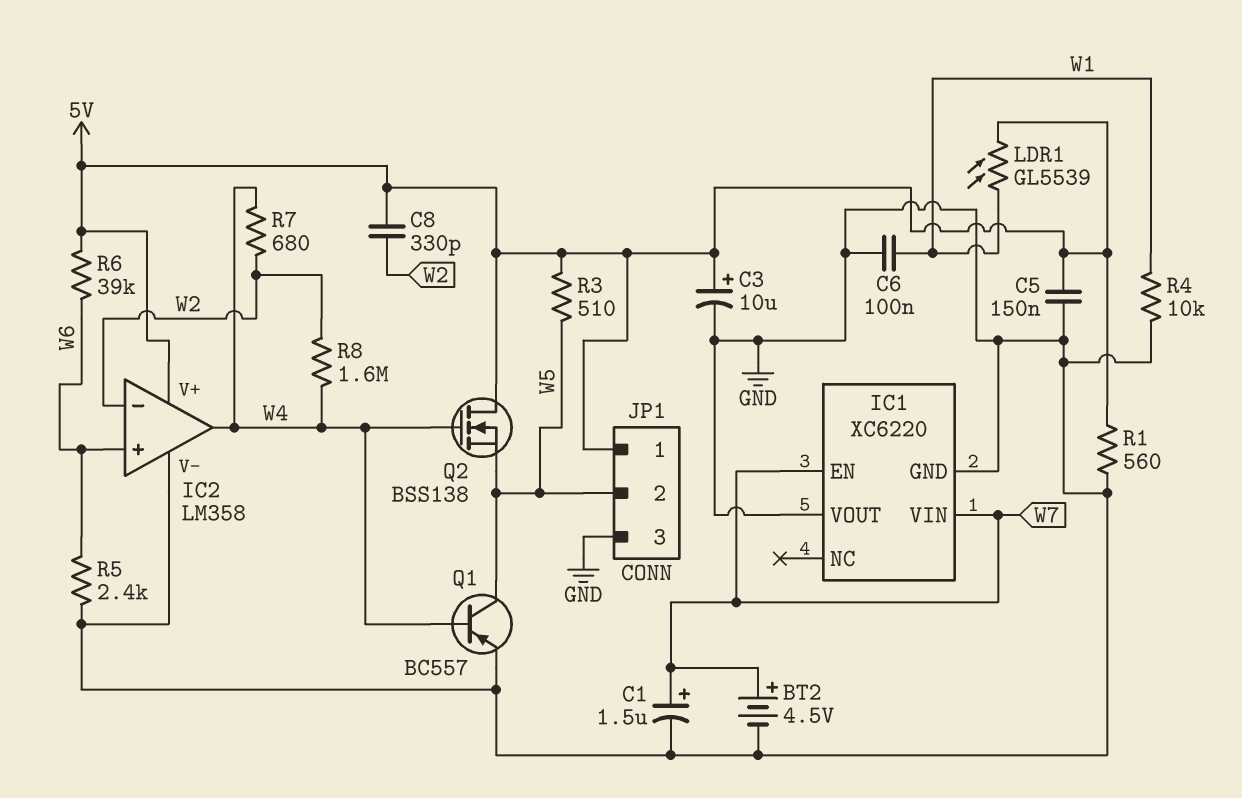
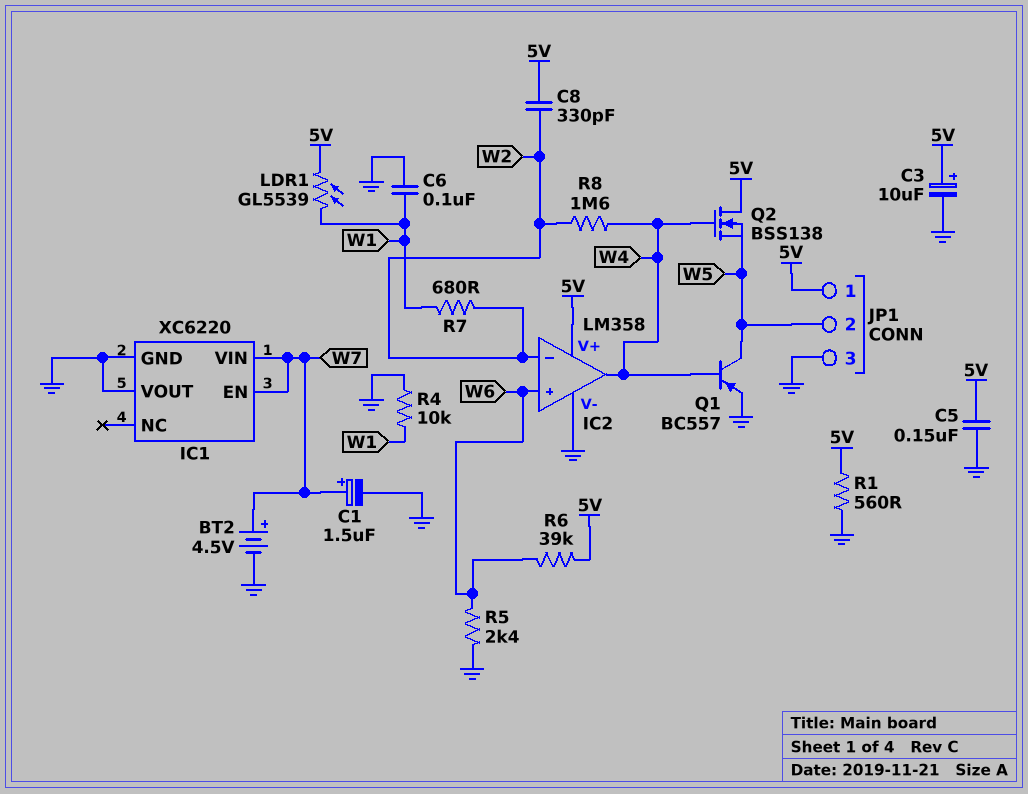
R3: 510 (5V, W5) -> none
R7: 680 (W2, W4) -> 680 (W1, W2)

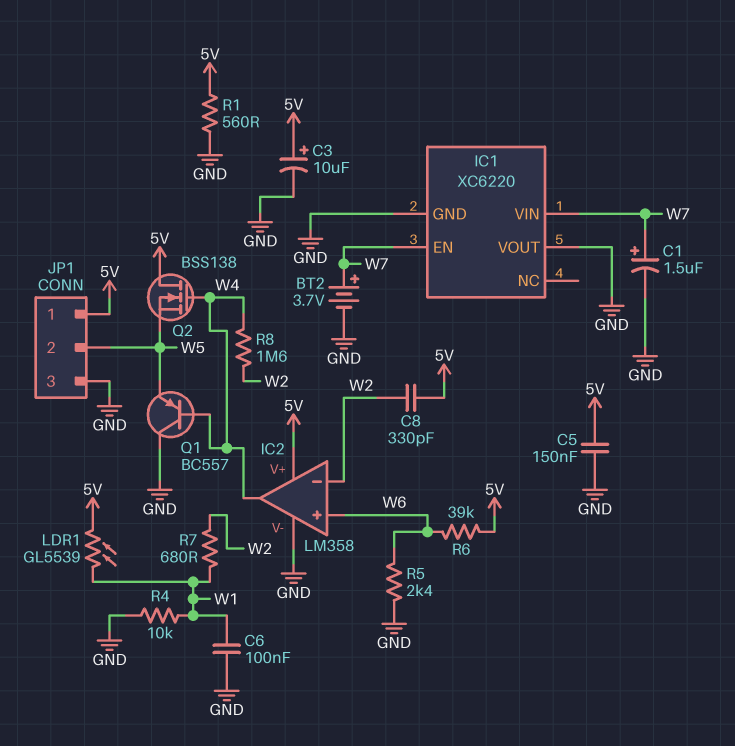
BT2: 4.5V (plus W7, minus GND) -> 3.7V (plus W7, minus GND)
Q1: PNP BC557 (B W4, C W5, E GND) -> PNP BC557 (B W4, C GND, E W5)

